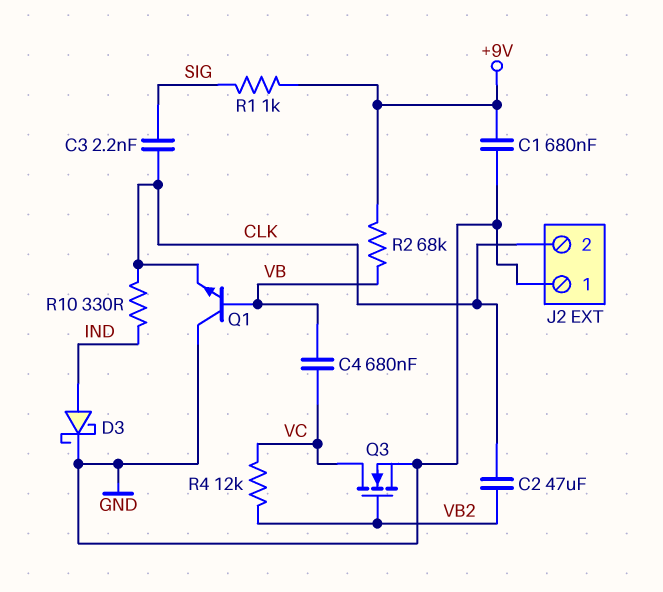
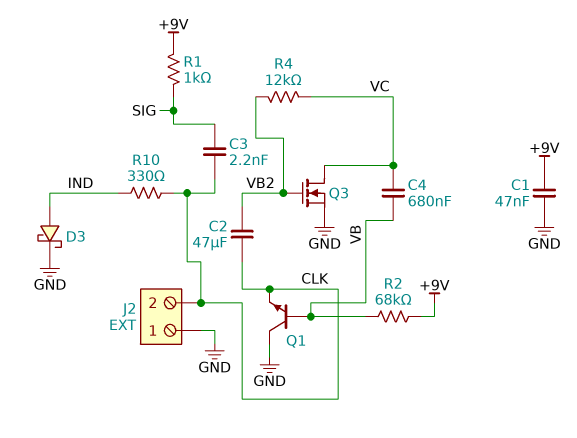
C1: 680nF (+9V, GND) -> 47nF (+9V, GND)

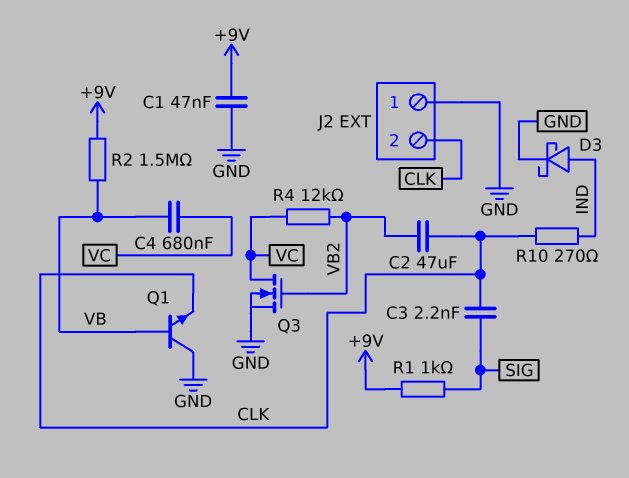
R2: 68k (+9V, VB) -> 1.5M (+9V, VB)
R10: 330 (CLK, IND) -> 270 (CLK, IND)

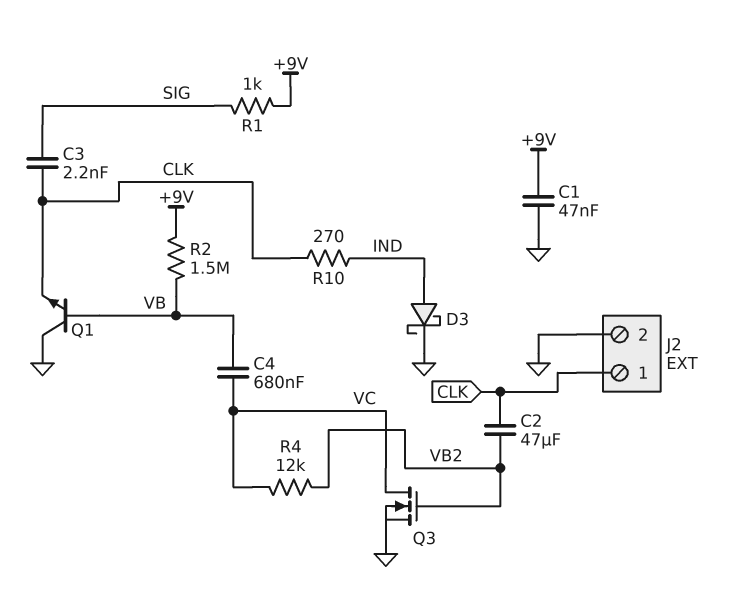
J2 pin 1: GND -> CLK
J2 pin 2: CLK -> GND

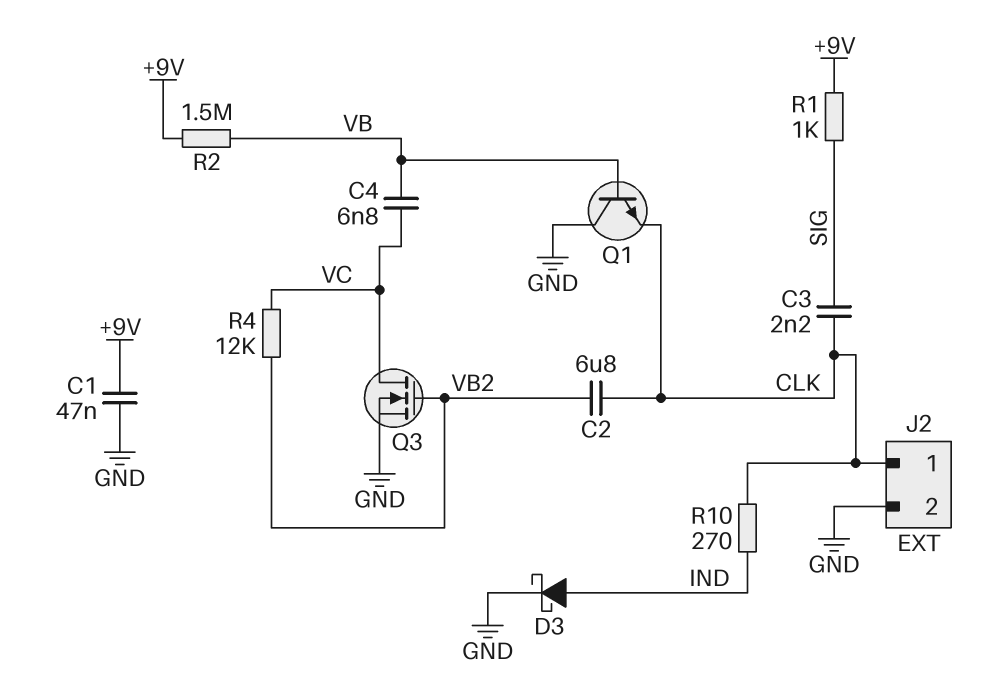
C2: 47uF (CLK, VB2) -> 6.8uF (CLK, VB2)
C4: 680nF (VB, VC) -> 6.8nF (VB, VC)

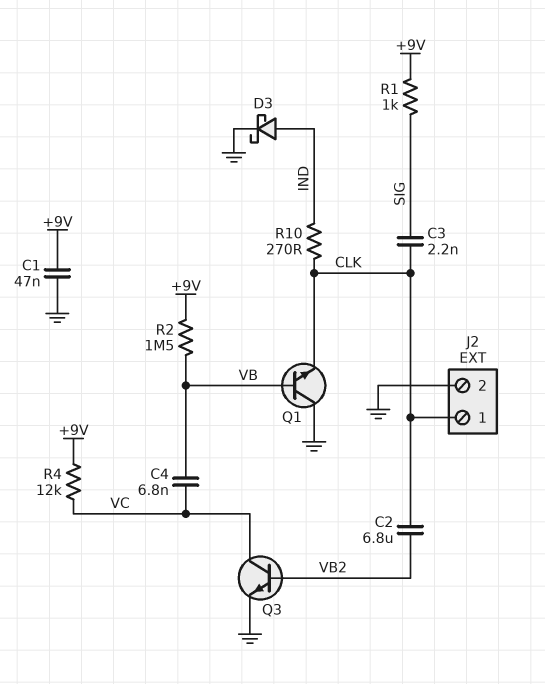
Q3: NMOS (G VB2, D VC, S GND) -> NPN (B VB2, C VC, E GND)
R4: 12k (VB2, VC) -> 12k (+9V, VC)

